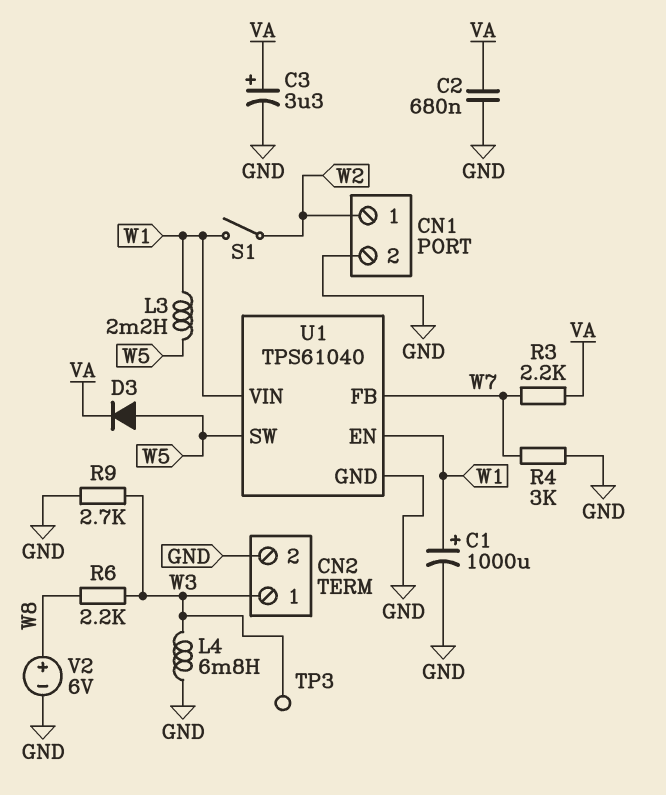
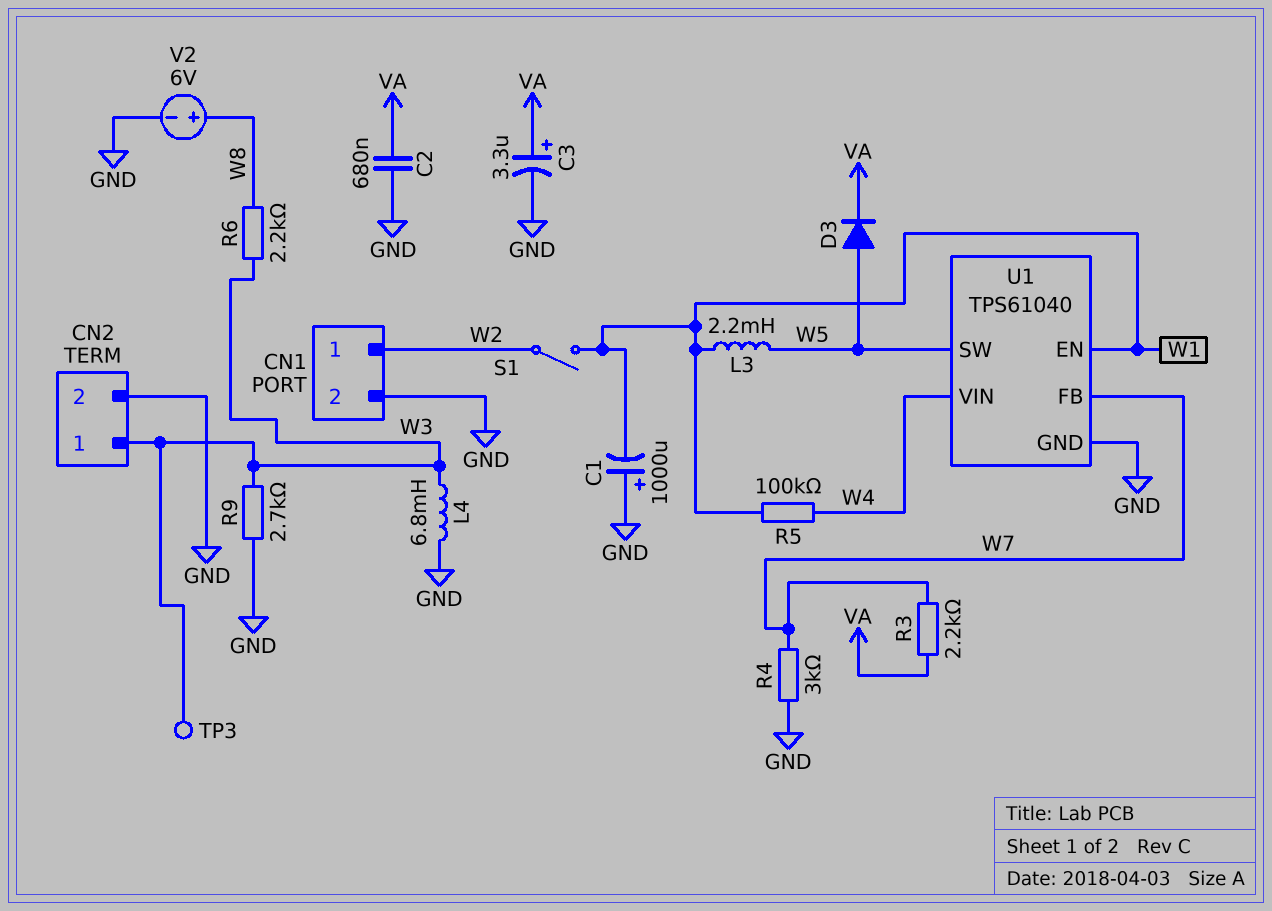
C1: 1000uF (plus W1, minus GND) -> 1000uF (plus GND, minus W1)
R5: none -> 100k (W1, W4)
U1 pin VIN: W1 -> W4

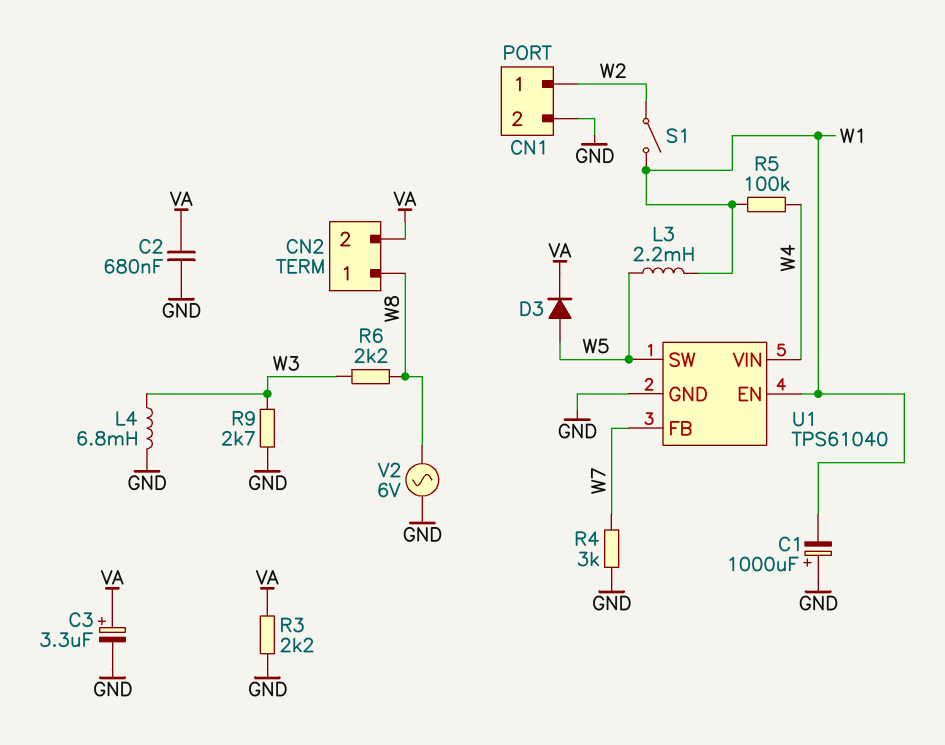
CN2 pin 1: W3 -> W8
CN2 pin 2: GND -> VA
R3: 2.2k (VA, W7) -> 2.2k (GND, VA)
TP3: test point (W3) -> none
V2: 6V (plus W8, minus GND) -> AC 6V (GND, W8)

